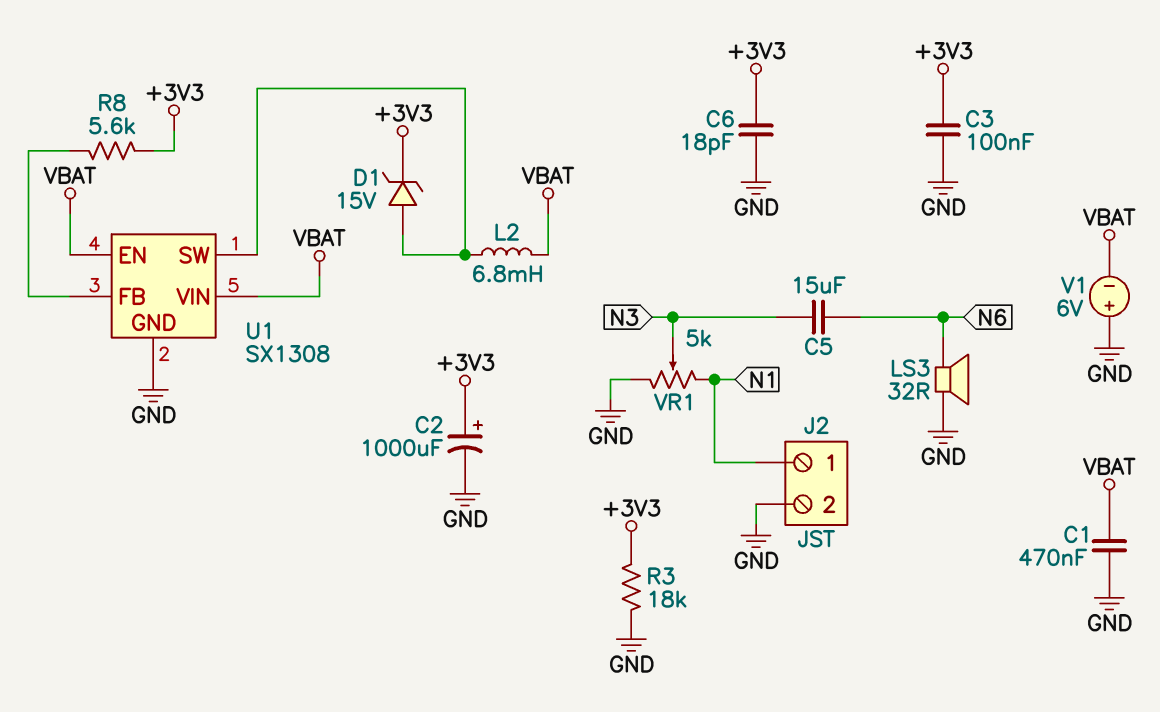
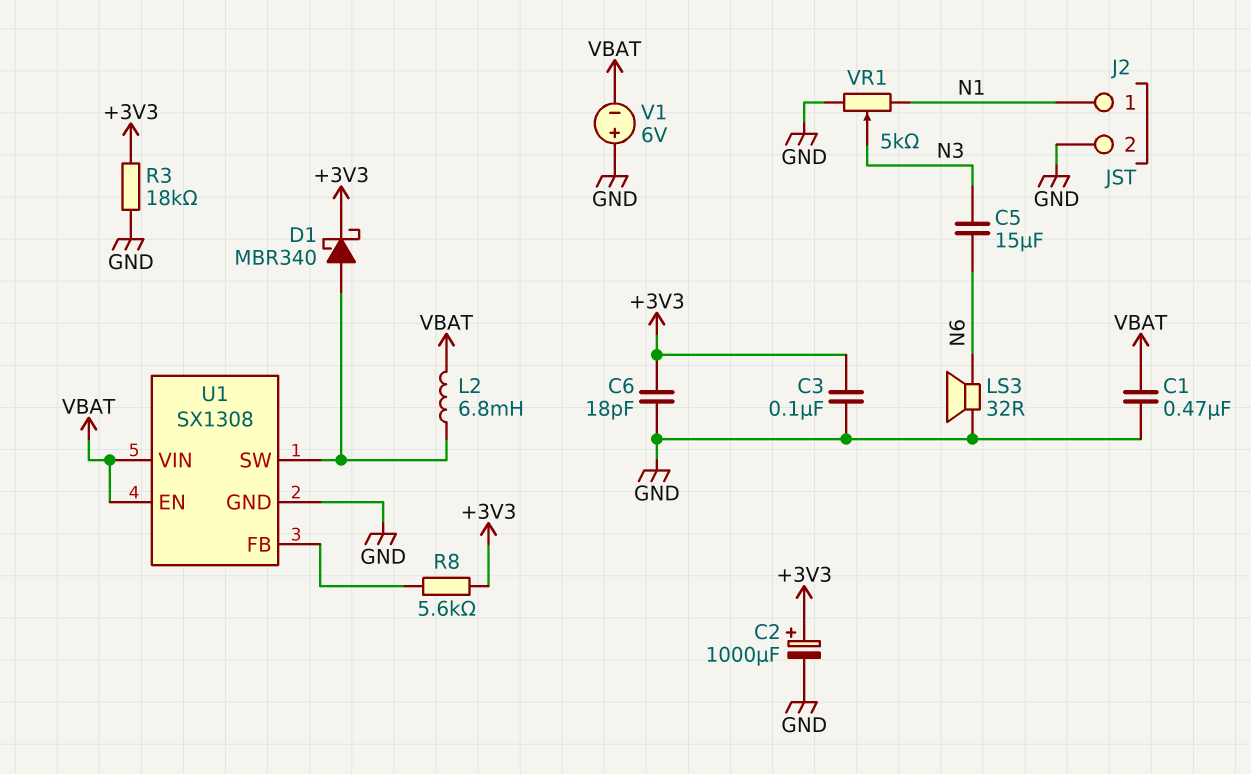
D1: zener 15V (A U1/SW, K +3V3) -> schottky MBR340 (A U1/SW, K +3V3)

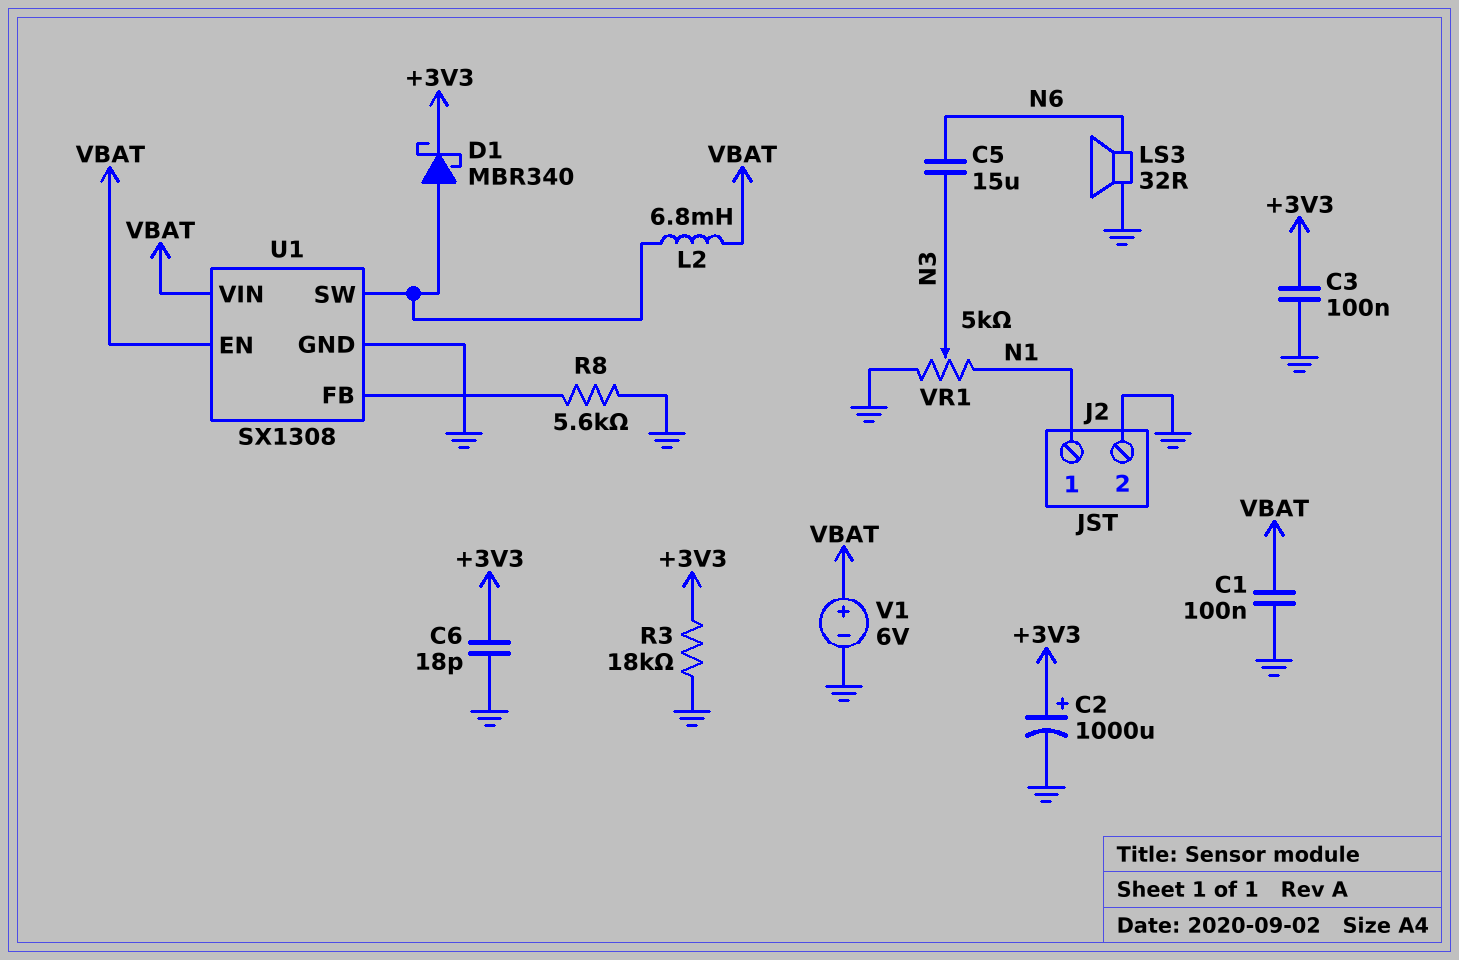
C1: 470nF (GND, VBAT) -> 100nF (GND, VBAT)
R8: 5.6k (+3V3, U1/FB) -> 5.6k (GND, U1/FB)
V1: 6V (plus GND, minus VBAT) -> 6V (plus VBAT, minus GND)

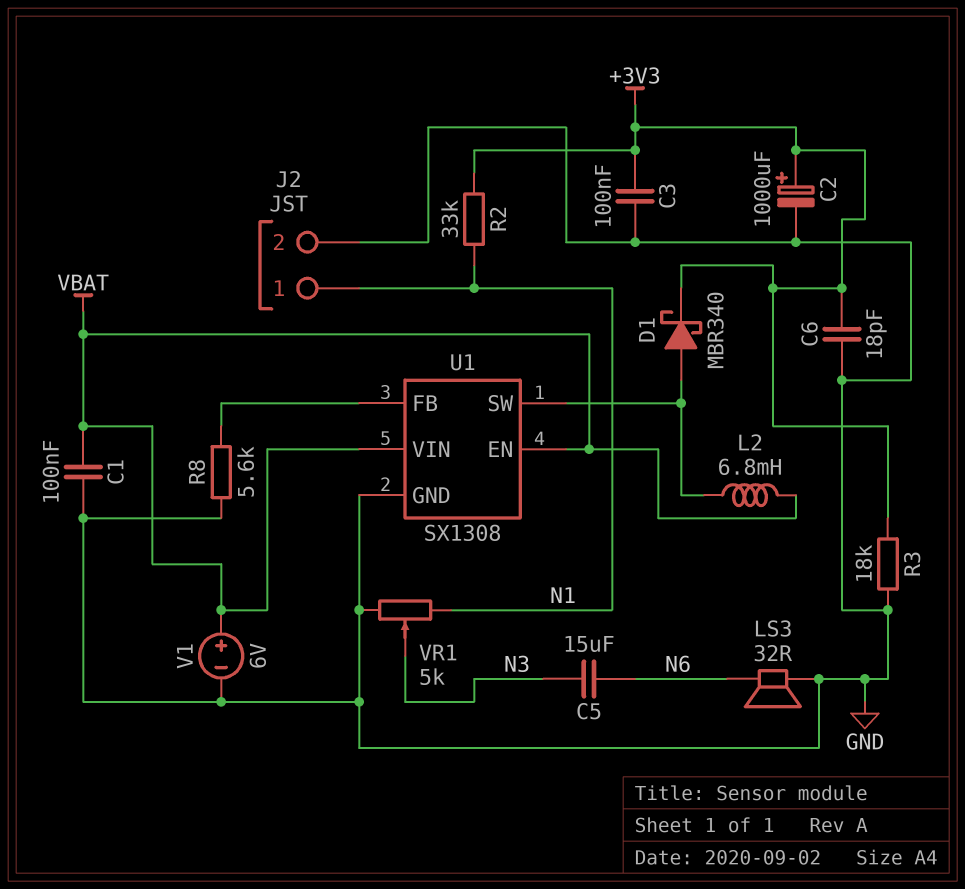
R2: none -> 33k (+3V3, N1)

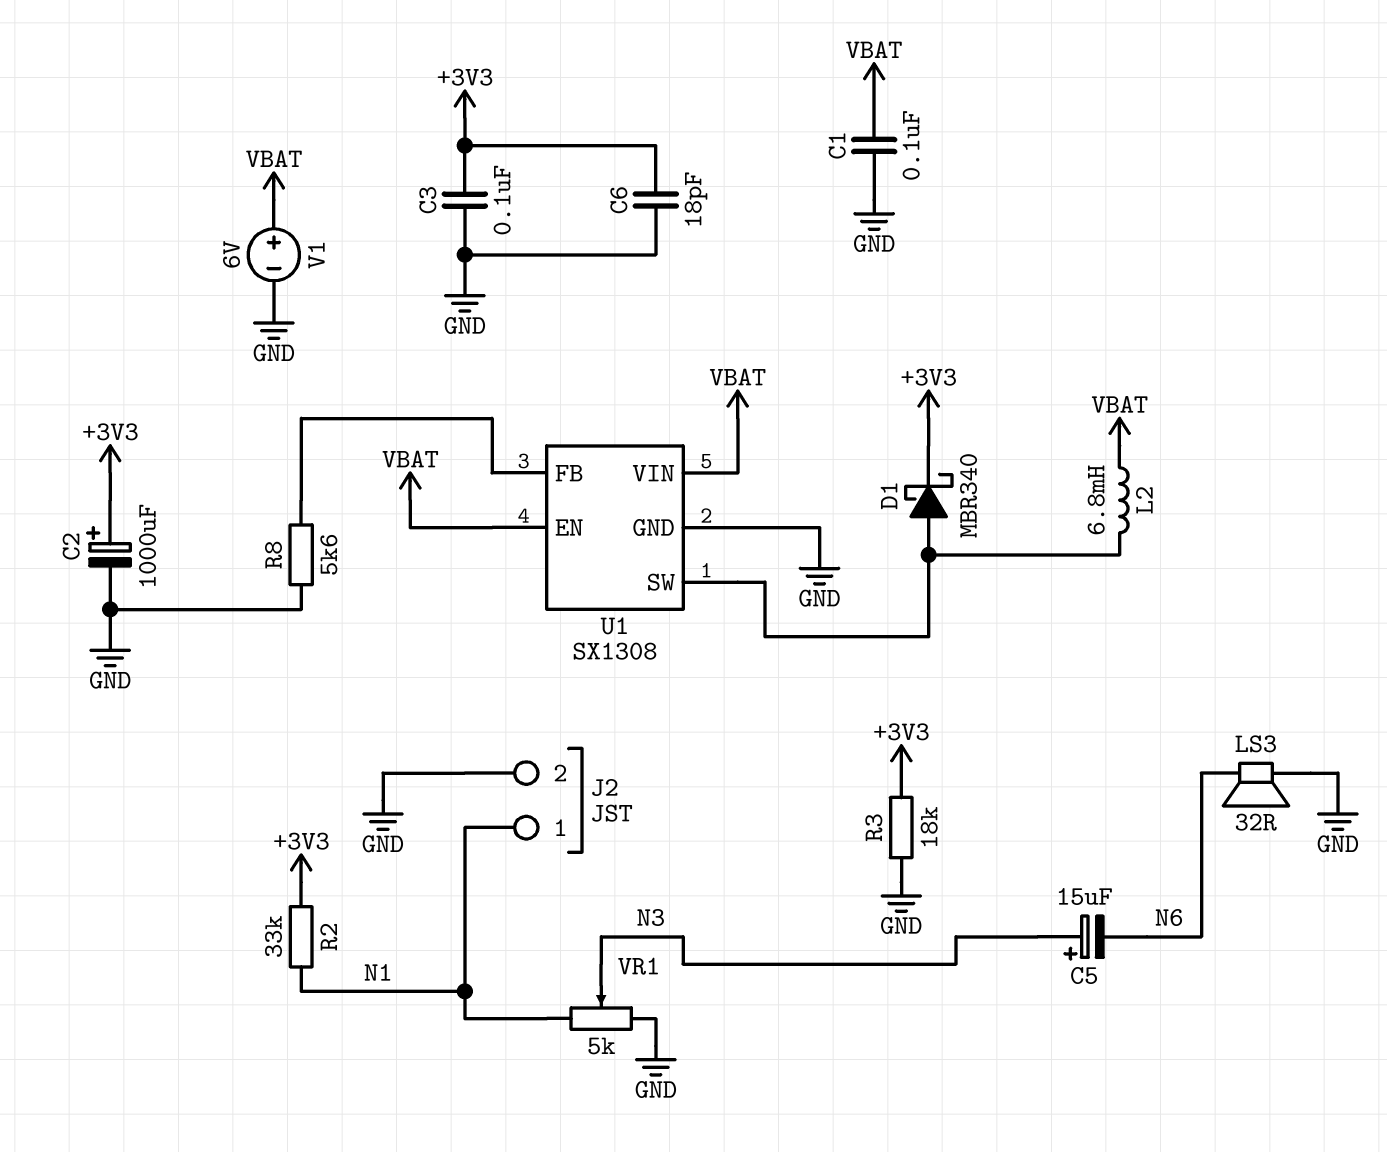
C5: 15uF (N3, N6) -> 15uF (plus N3, minus N6)

